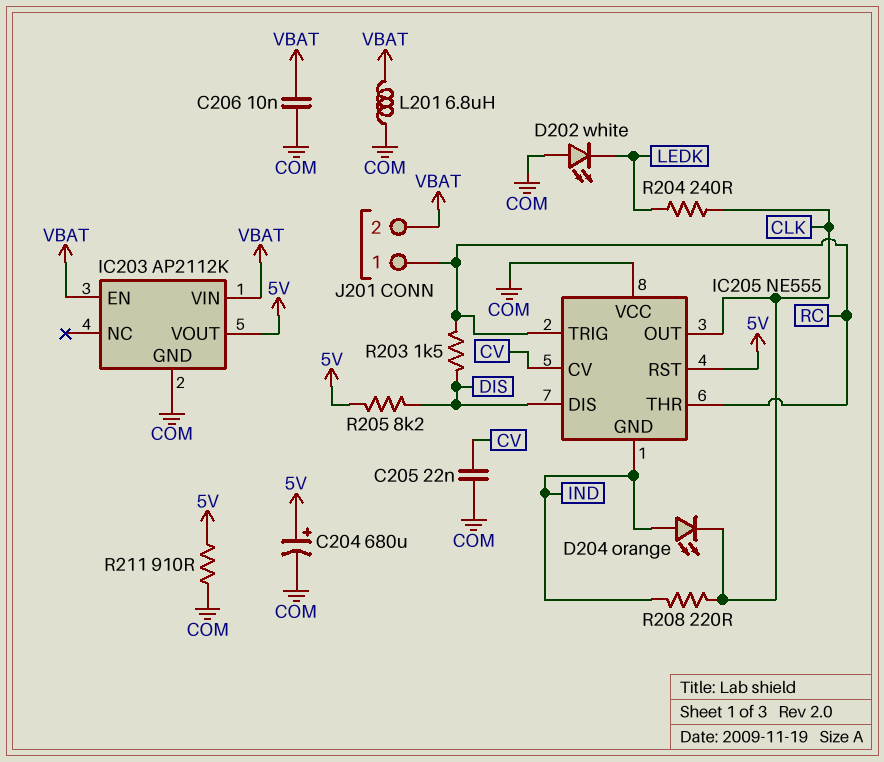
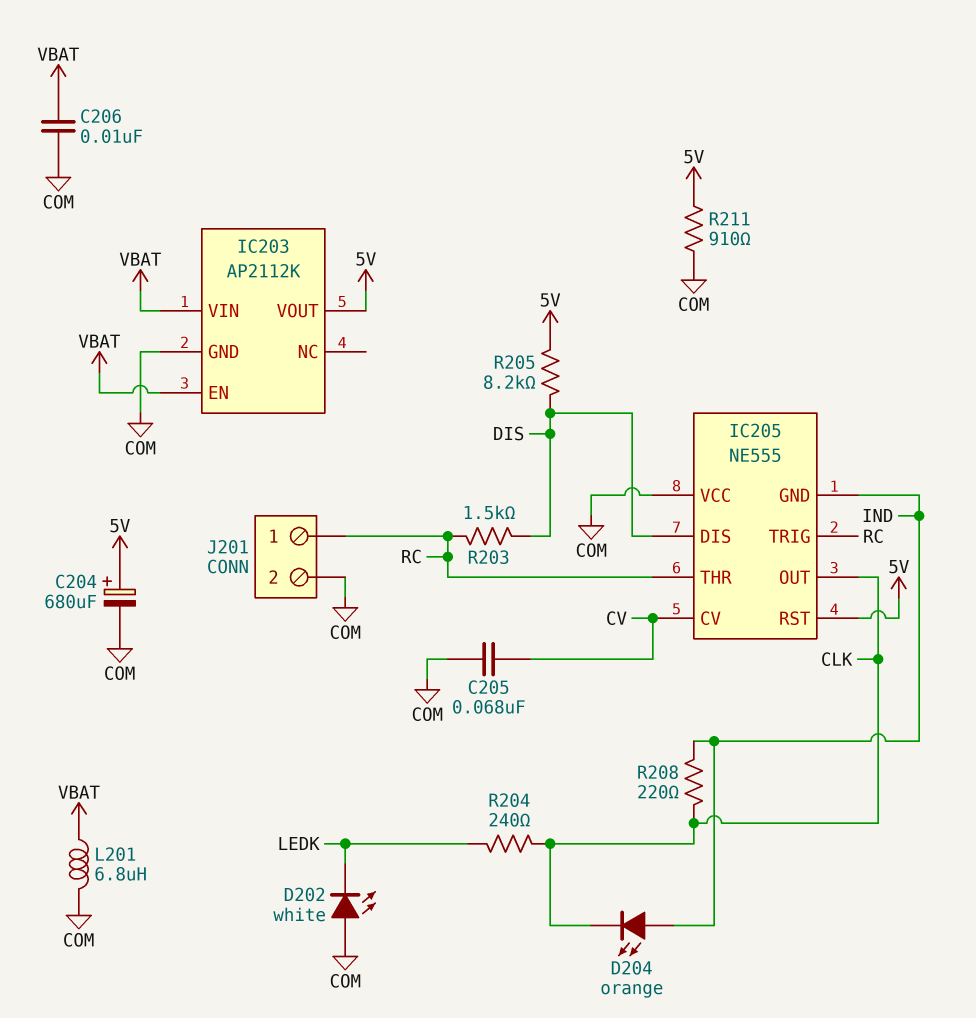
C205: 22nF (COM, CV) -> 68nF (COM, CV)
J201 pin 2: VBAT -> COM

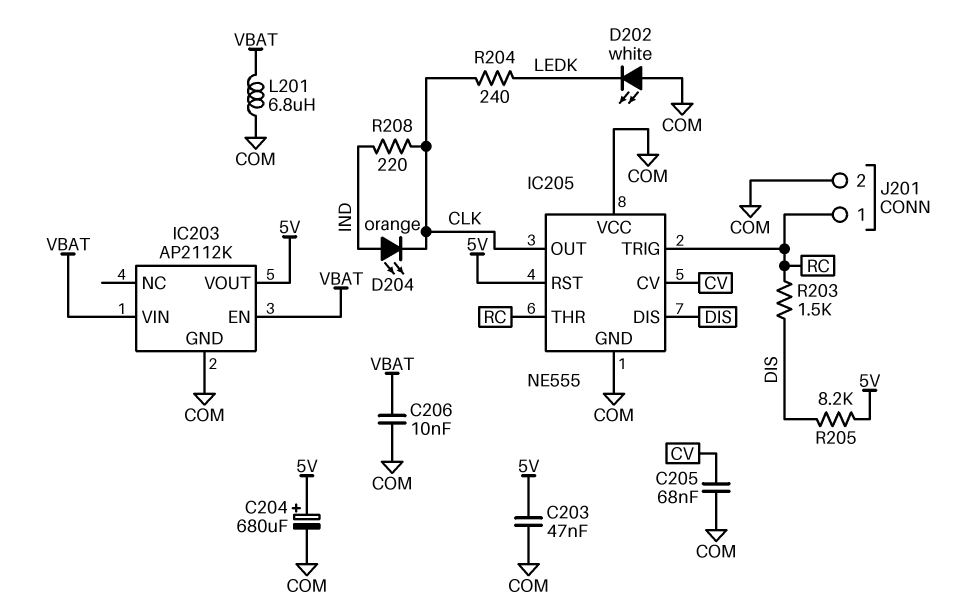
C203: none -> 47nF (5V, COM)
IC205 pin GND: IND -> COM
R211: 910 (5V, COM) -> none

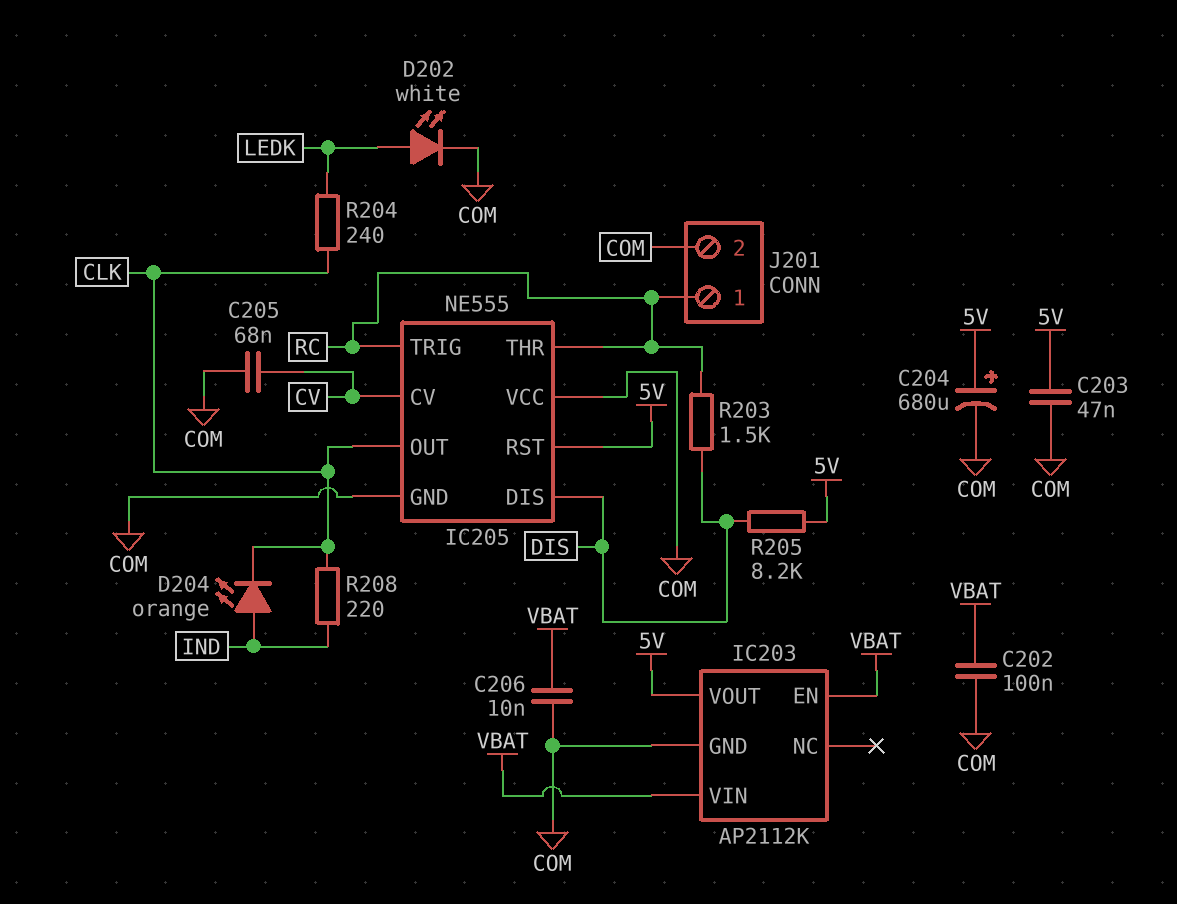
C202: none -> 100nF (COM, VBAT)
D202: LED white (A COM, K LEDK) -> LED white (A LEDK, K COM)
L201: 6.8uH (COM, VBAT) -> none

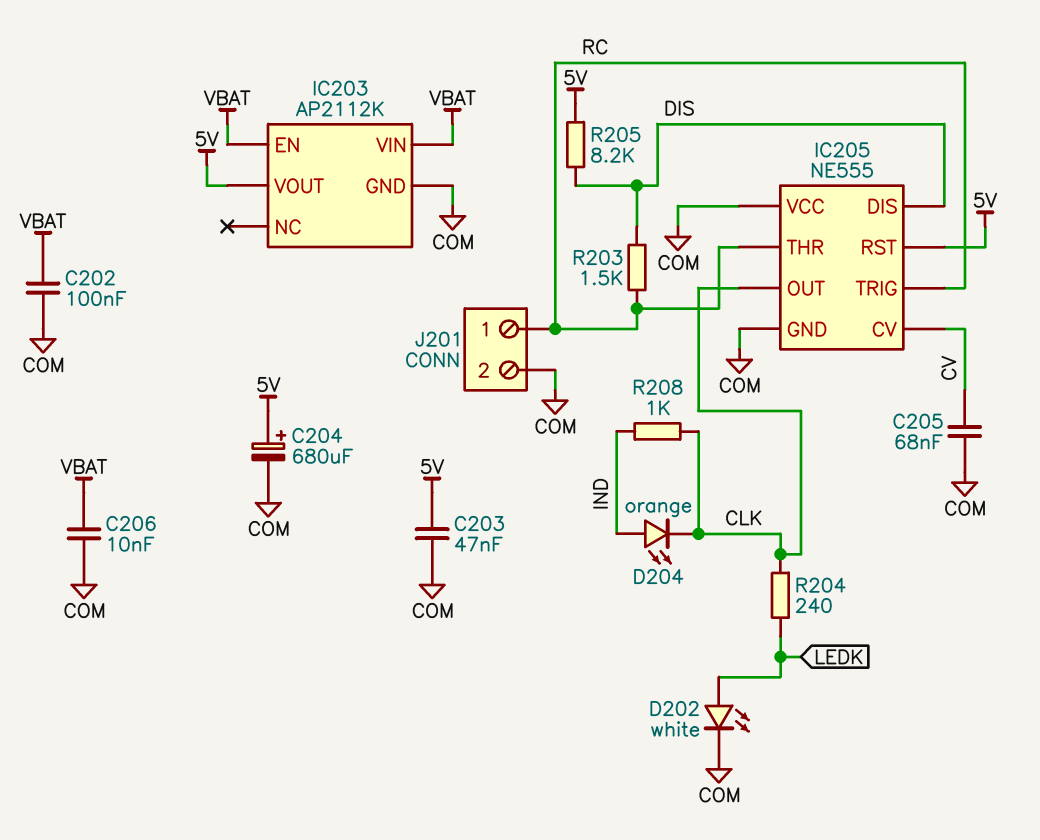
R208: 220 (CLK, IND) -> 1k (CLK, IND)

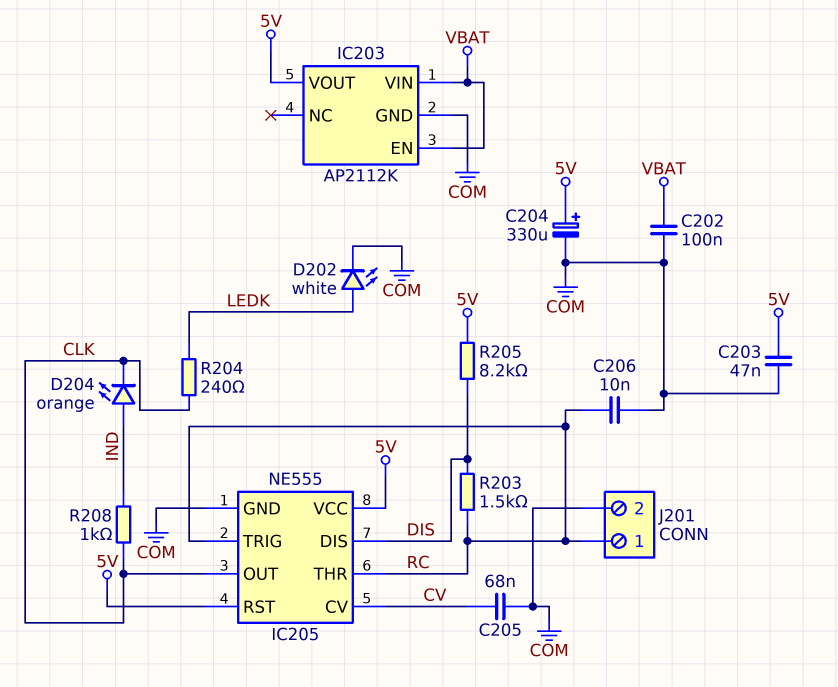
C204: 680uF (plus 5V, minus COM) -> 330uF (plus 5V, minus COM)
C206: 10nF (COM, VBAT) -> 10nF (COM, RC)
IC205 pin VCC: COM -> 5V

